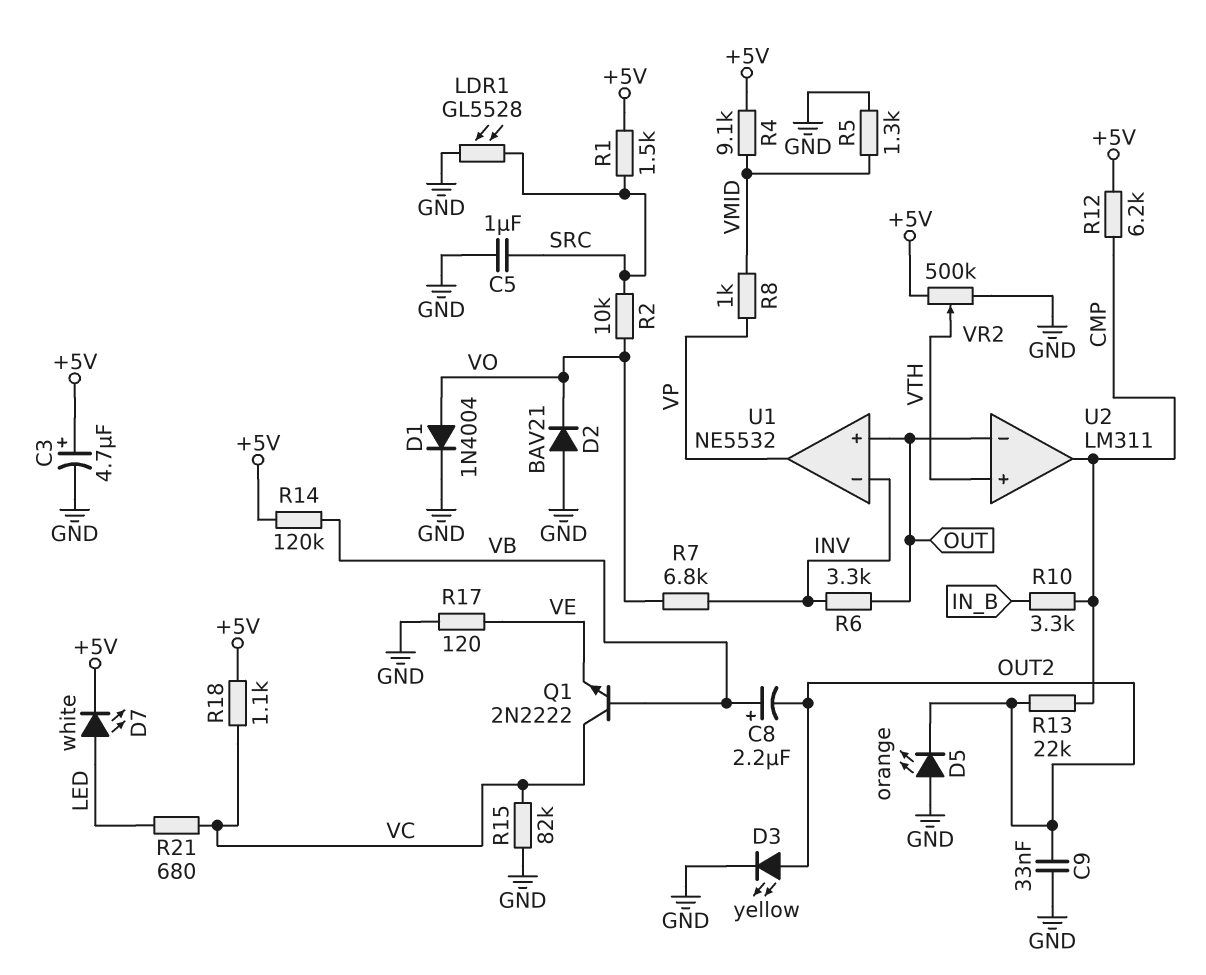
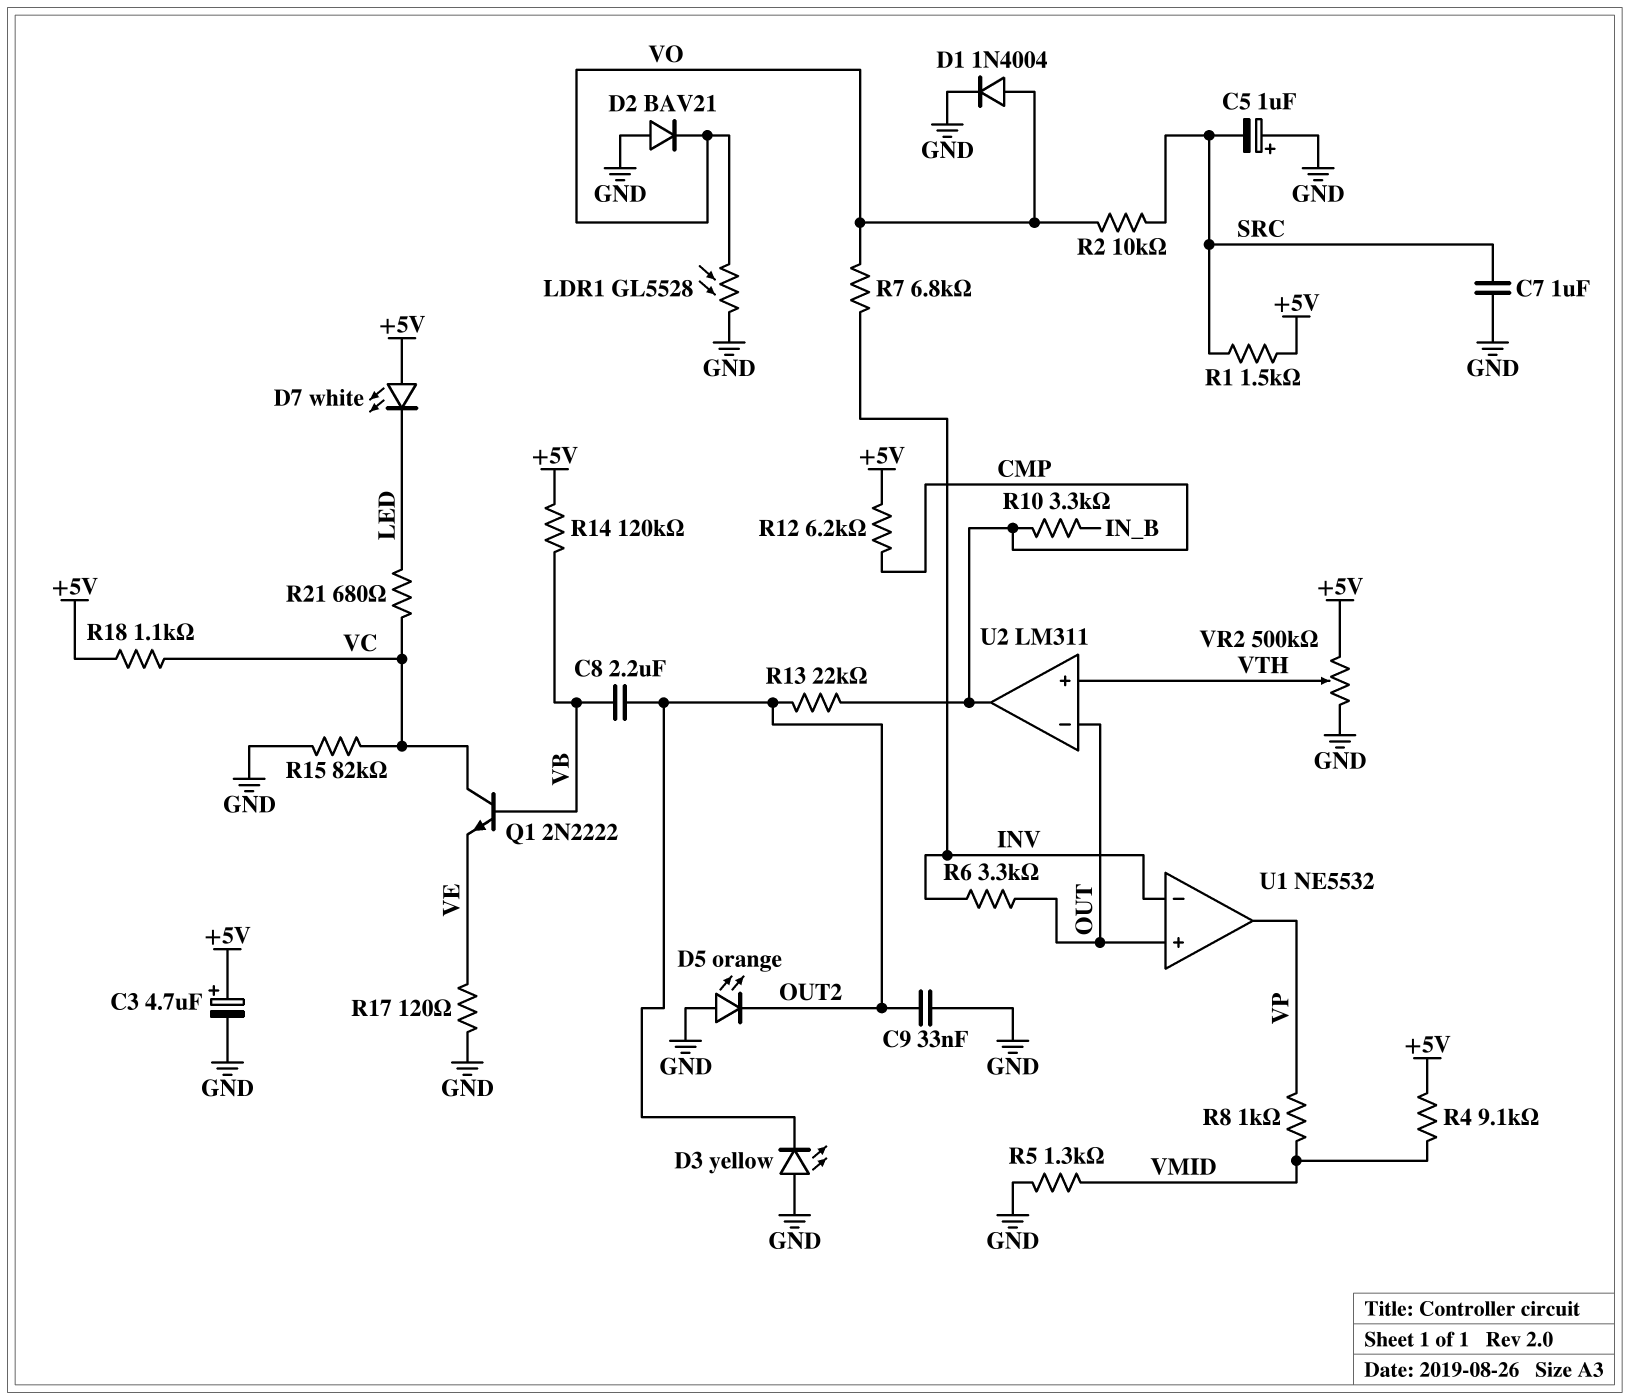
C5: 1uF (GND, SRC) -> 1uF (plus GND, minus SRC)
C7: none -> 1uF (GND, SRC)
C8: 2.2uF (plus VB, minus OUT2) -> 2.2uF (OUT2, VB)
D3: LED yellow (A OUT2, K GND) -> LED yellow (A GND, K OUT2)
D7: LED white (A LED, K +5V) -> LED white (A +5V, K LED)
LDR1: GL5528 (GND, SRC) -> GL5528 (GND, VO)

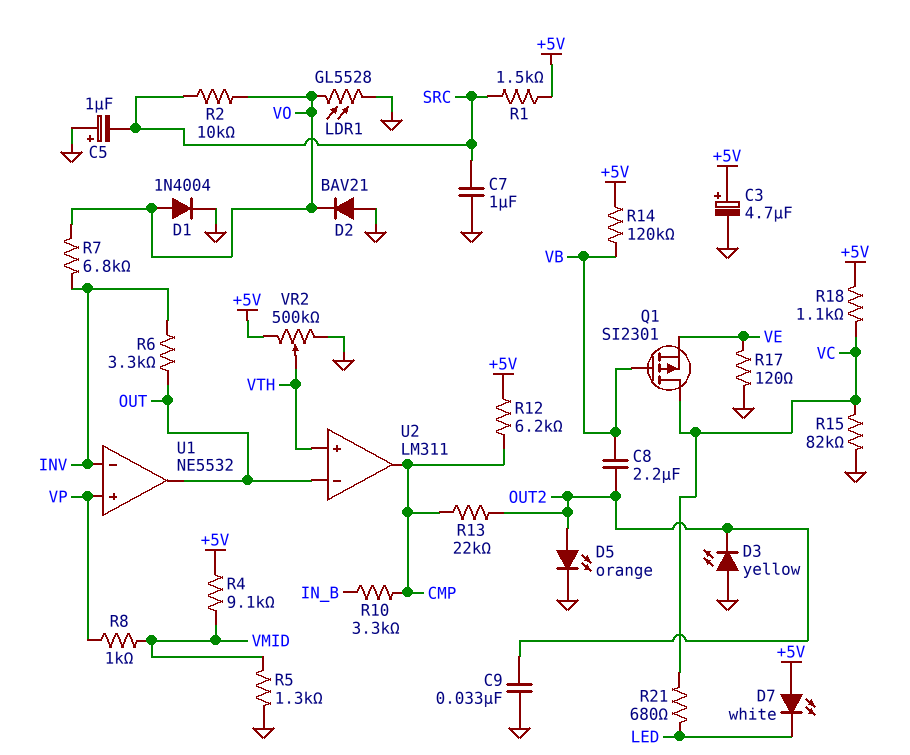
D5: LED orange (A GND, K OUT2) -> LED orange (A OUT2, K GND)
Q1: NPN 2N2222 (B VB, C VC, E VE) -> PMOS SI2301 (G VB, D VC, S VE)
U1 pin in+: OUT -> VP
U1 pin out: VP -> OUT

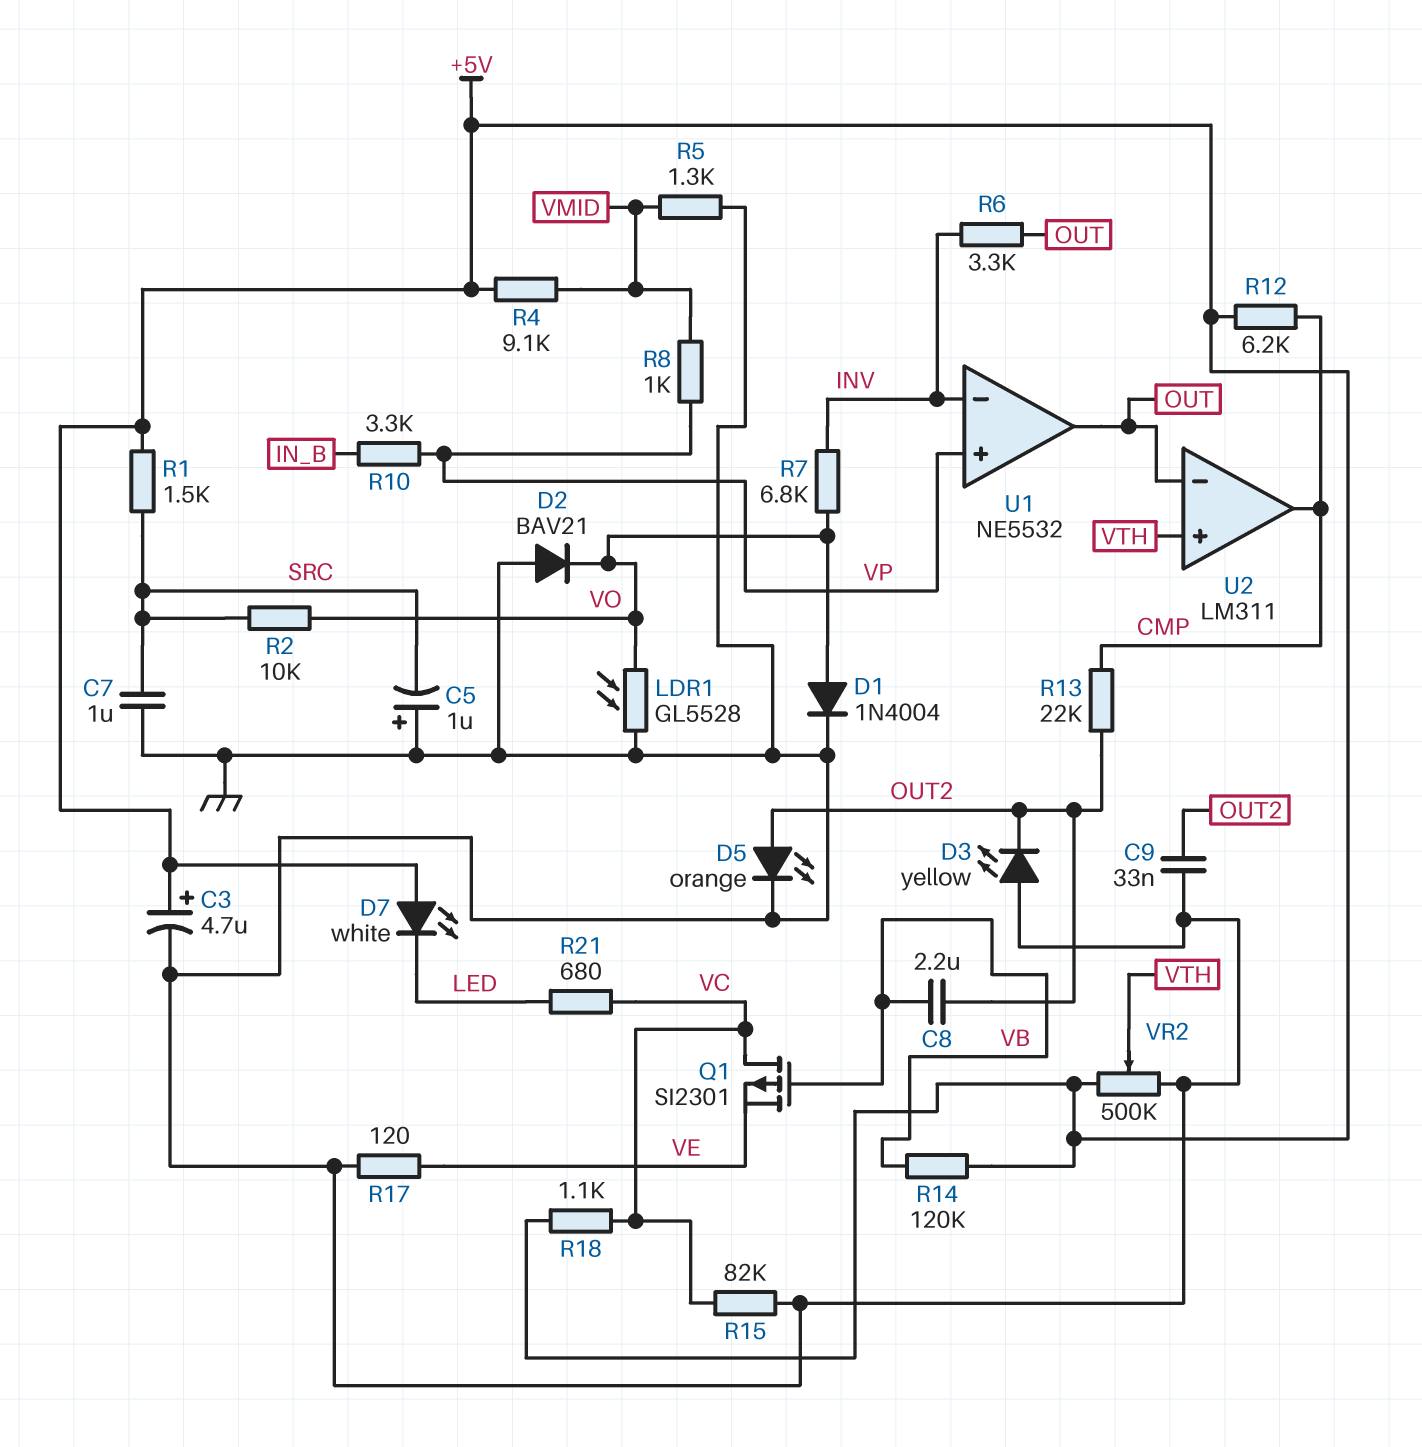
R10: 3.3k (CMP, IN_B) -> 3.3k (IN_B, VP)

